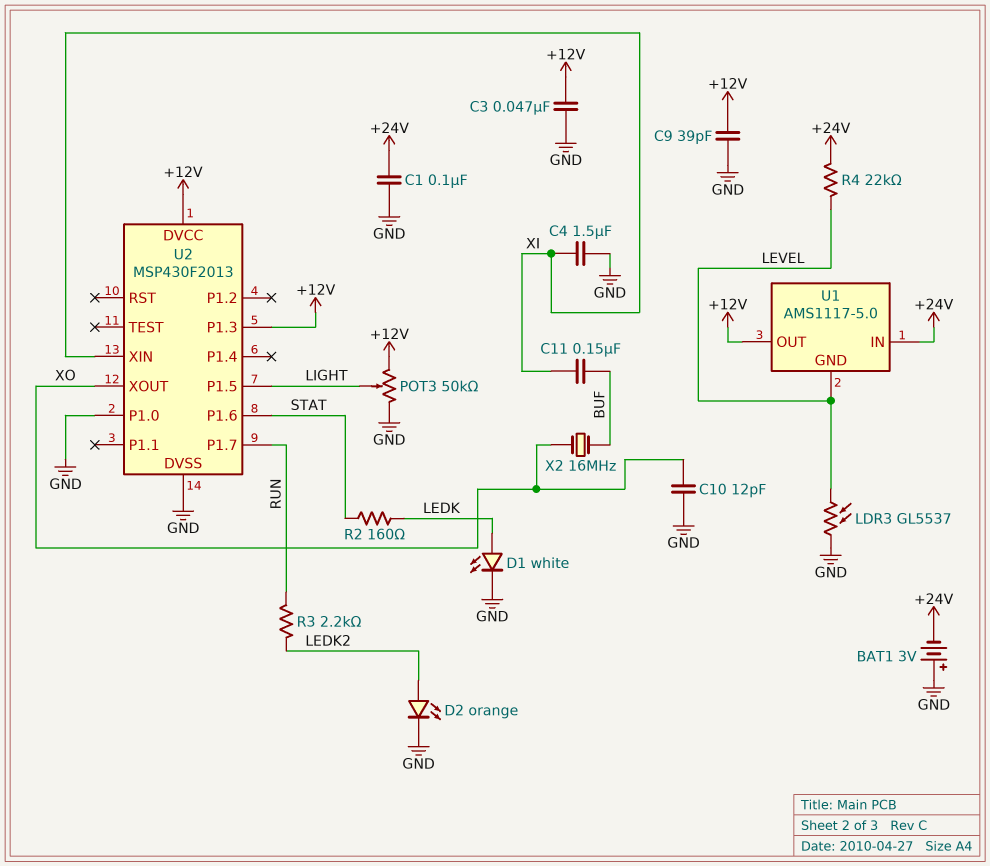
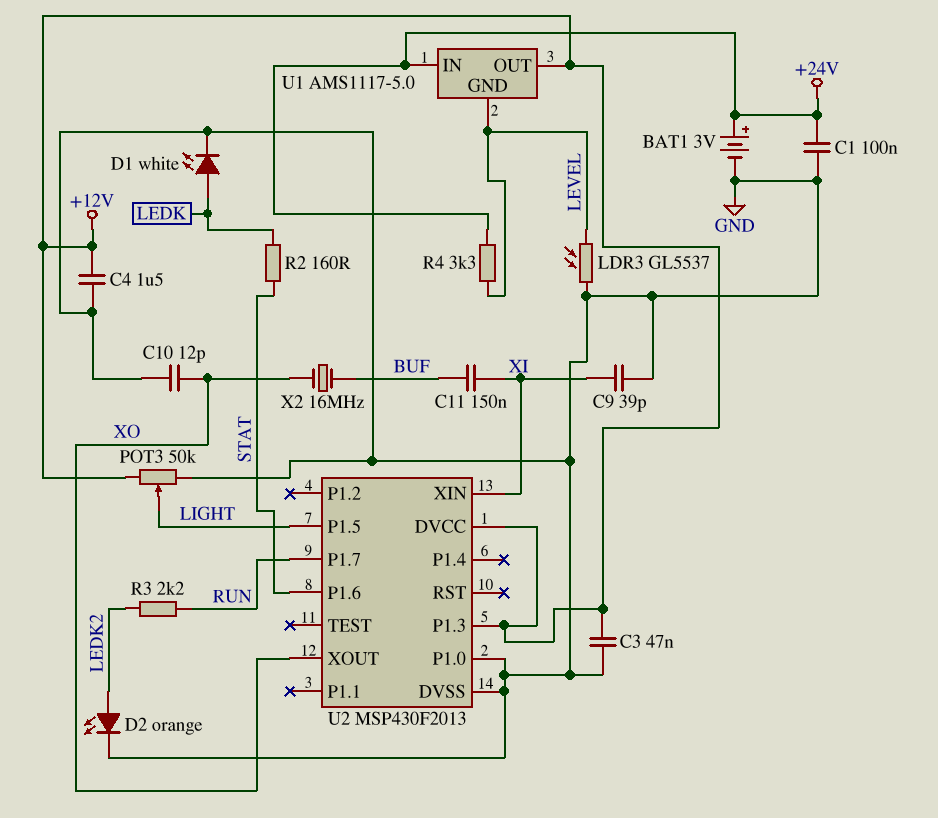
BAT1: 3V (plus GND, minus +24V) -> 3V (plus +24V, minus GND)
C4: 1.5uF (GND, XI) -> 1.5uF (+12V, GND)
C9: 39pF (+12V, GND) -> 39pF (GND, XI)
R4: 22k (+24V, LEVEL) -> 3.3k (+24V, LEVEL)

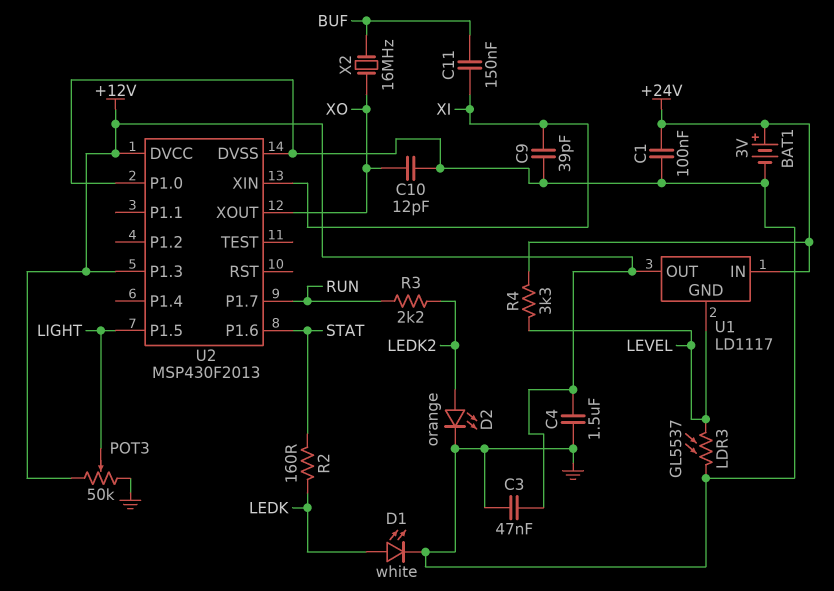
U1: AMS1117-5.0 -> LD1117

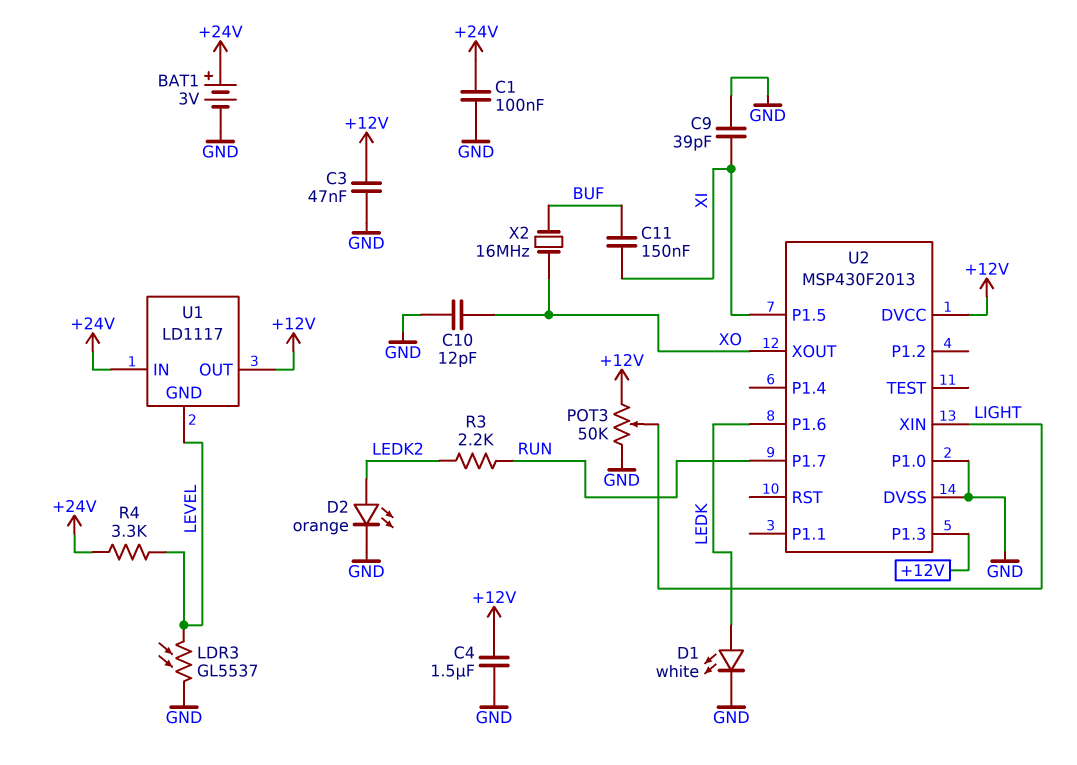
R2: 160 (LEDK, STAT) -> none
U2 pin P1.5: LIGHT -> XI
U2 pin P1.6: STAT -> LEDK
U2 pin XIN: XI -> LIGHT

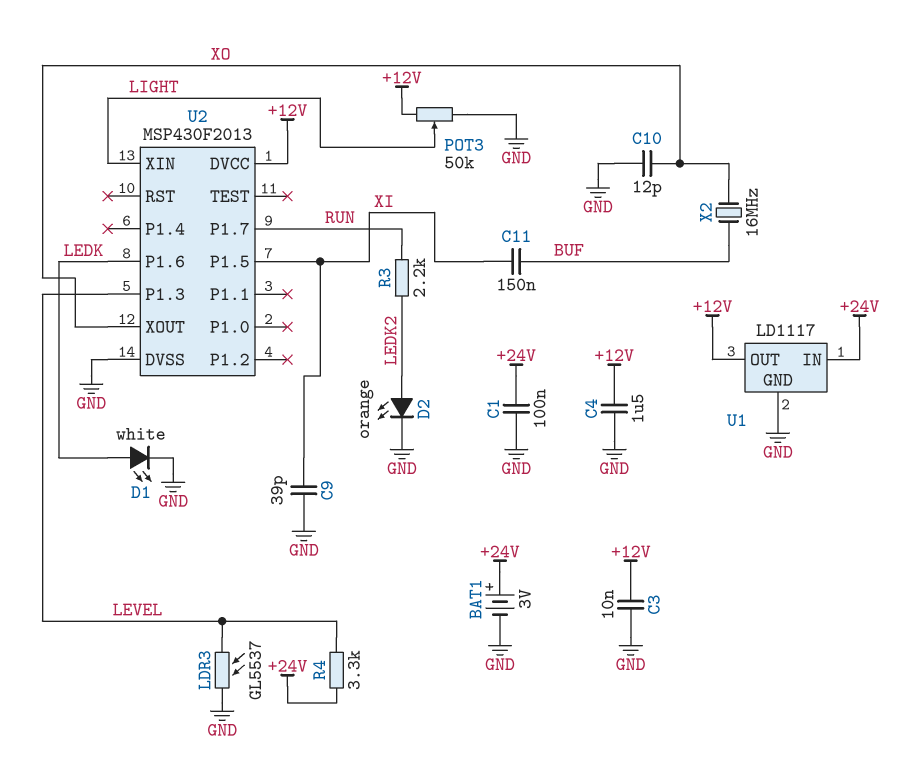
C3: 47nF (+12V, GND) -> 10nF (+12V, GND)
U1 pin GND: LEVEL -> GND
U2 pin P1.0: GND -> none
U2 pin P1.3: +12V -> LEVEL

